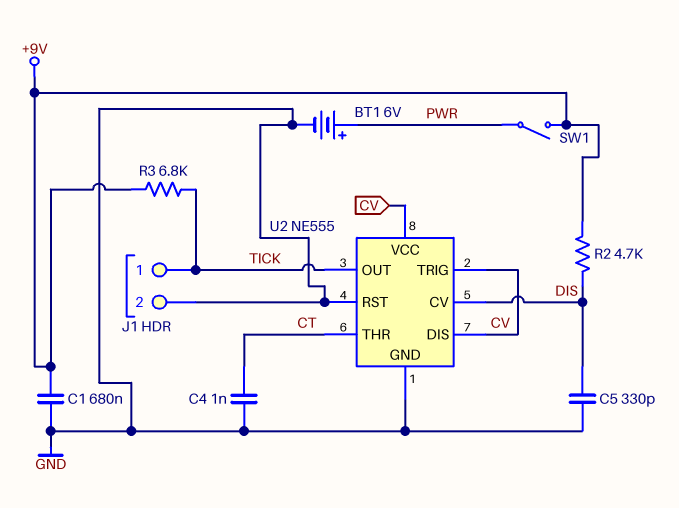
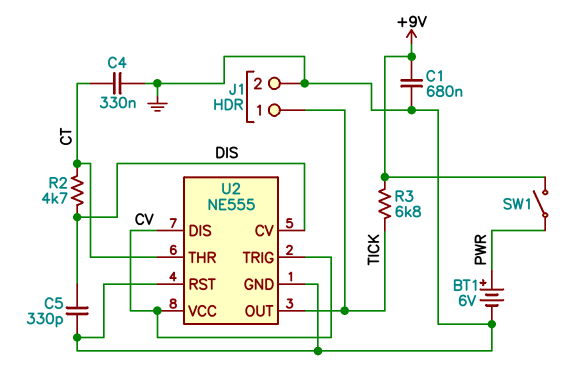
C4: 1nF (CT, GND) -> 330nF (CT, GND)
R2: 4.7k (+9V, DIS) -> 4.7k (CT, DIS)

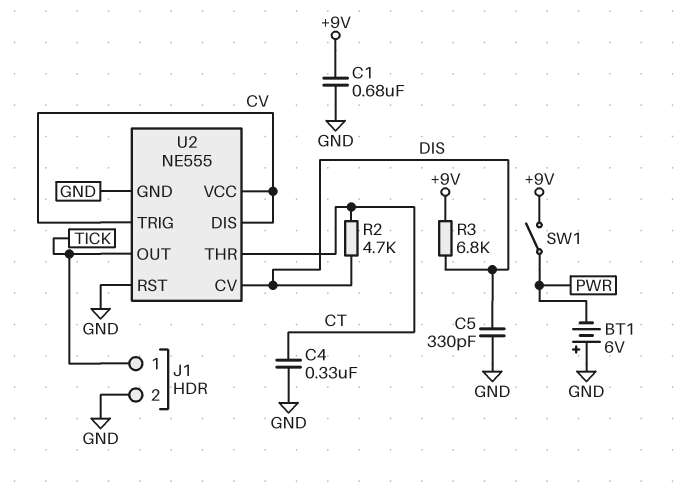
BT1: 6V (plus PWR, minus GND) -> 6V (plus GND, minus PWR)
R3: 6.8k (+9V, TICK) -> 6.8k (+9V, DIS)

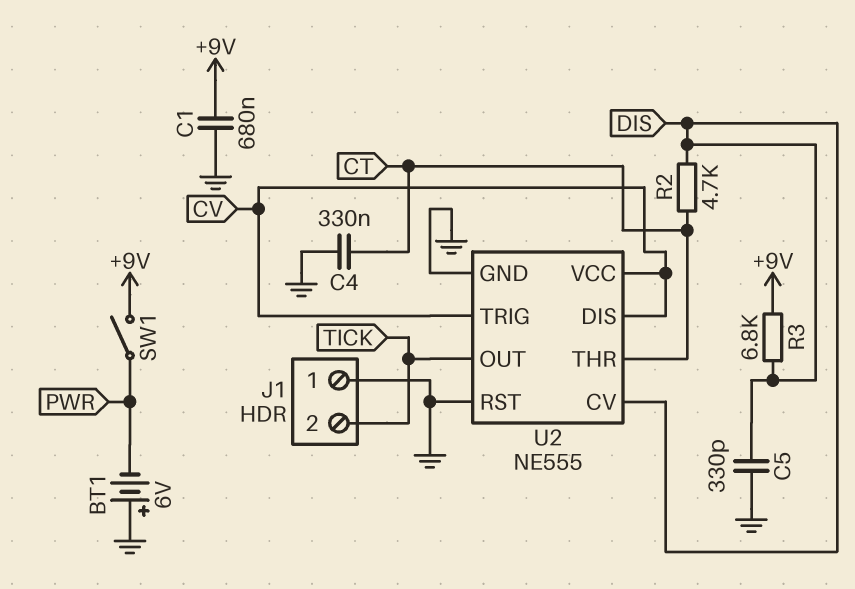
J1 pin 1: TICK -> GND
J1 pin 2: GND -> TICK

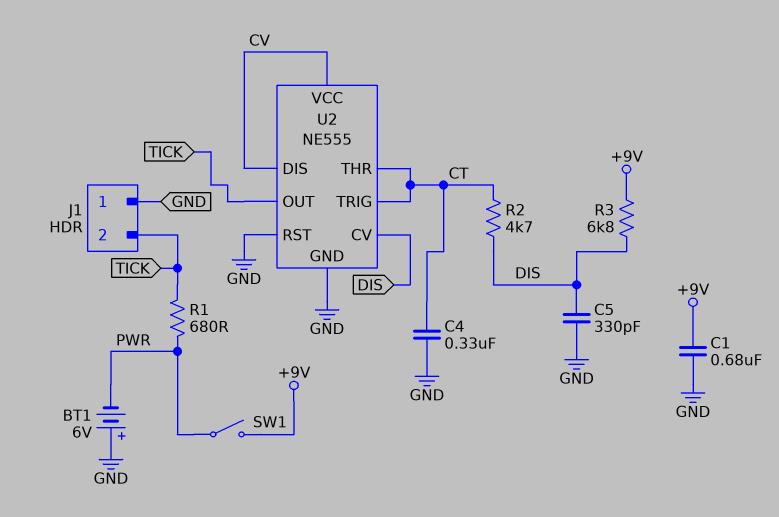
R1: none -> 680 (PWR, TICK)
U2 pin TRIG: CV -> CT

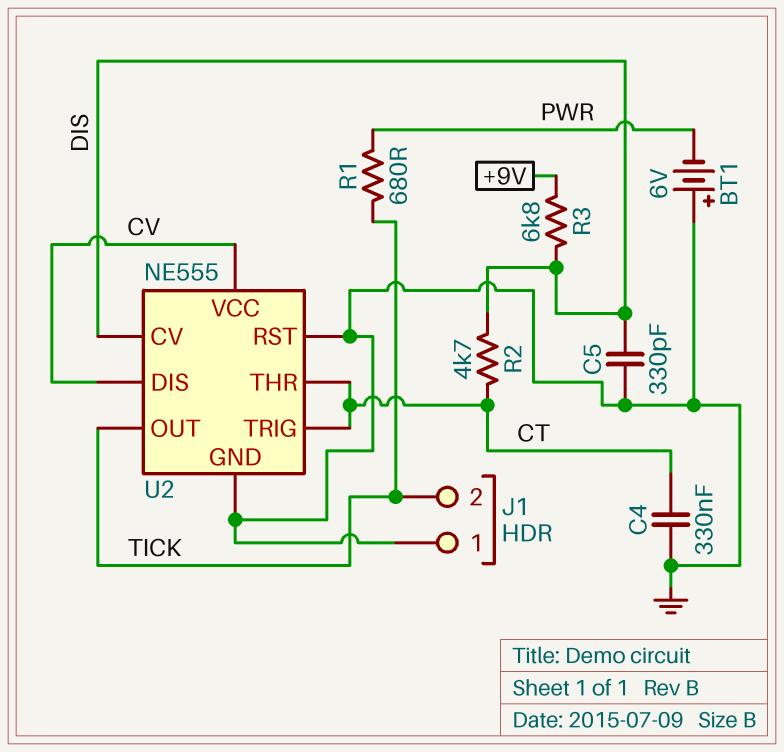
C1: 680nF (+9V, GND) -> none
SW1: switch (+9V, PWR) -> none

